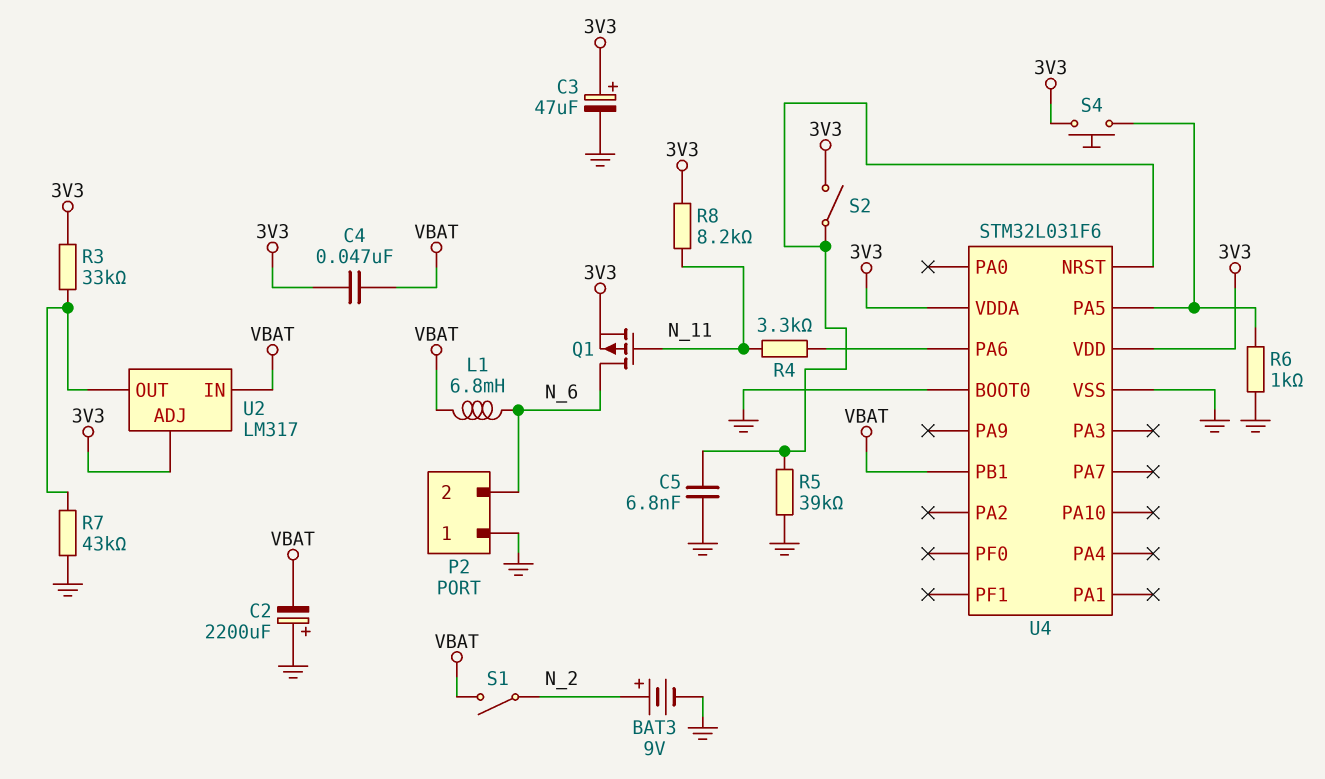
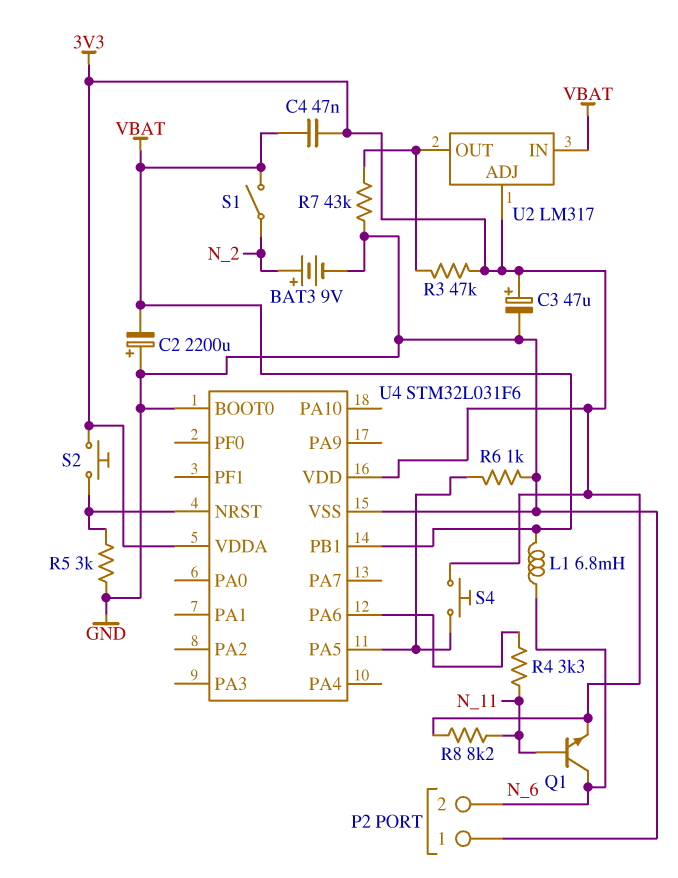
C5: 6.8nF (GND, U4/NRST) -> none
Q1: PMOS (G N_11, D N_6, S 3V3) -> NPN (B N_11, C N_6, E 3V3)
R3: 33k (3V3, U2/OUT) -> 47k (3V3, U2/OUT)
R5: 39k (GND, U4/NRST) -> 3k (GND, U4/NRST)
S2: switch (3V3, U4/NRST) -> button (3V3, U4/NRST)

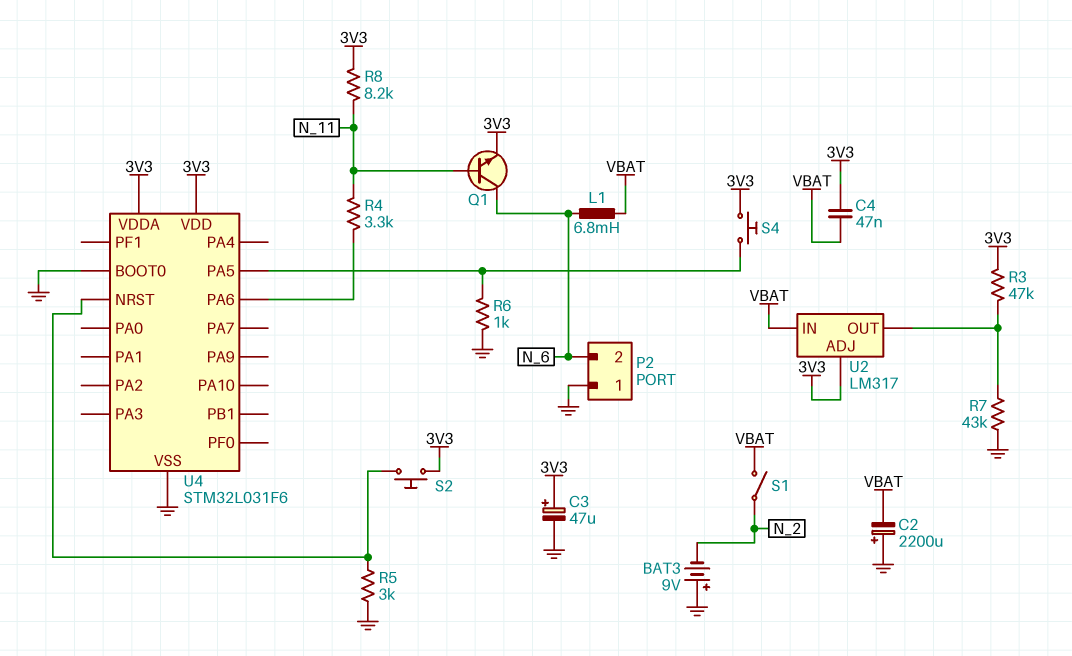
BAT3: 9V (plus N_2, minus GND) -> 9V (plus GND, minus N_2)
U4 pin PB1: VBAT -> none

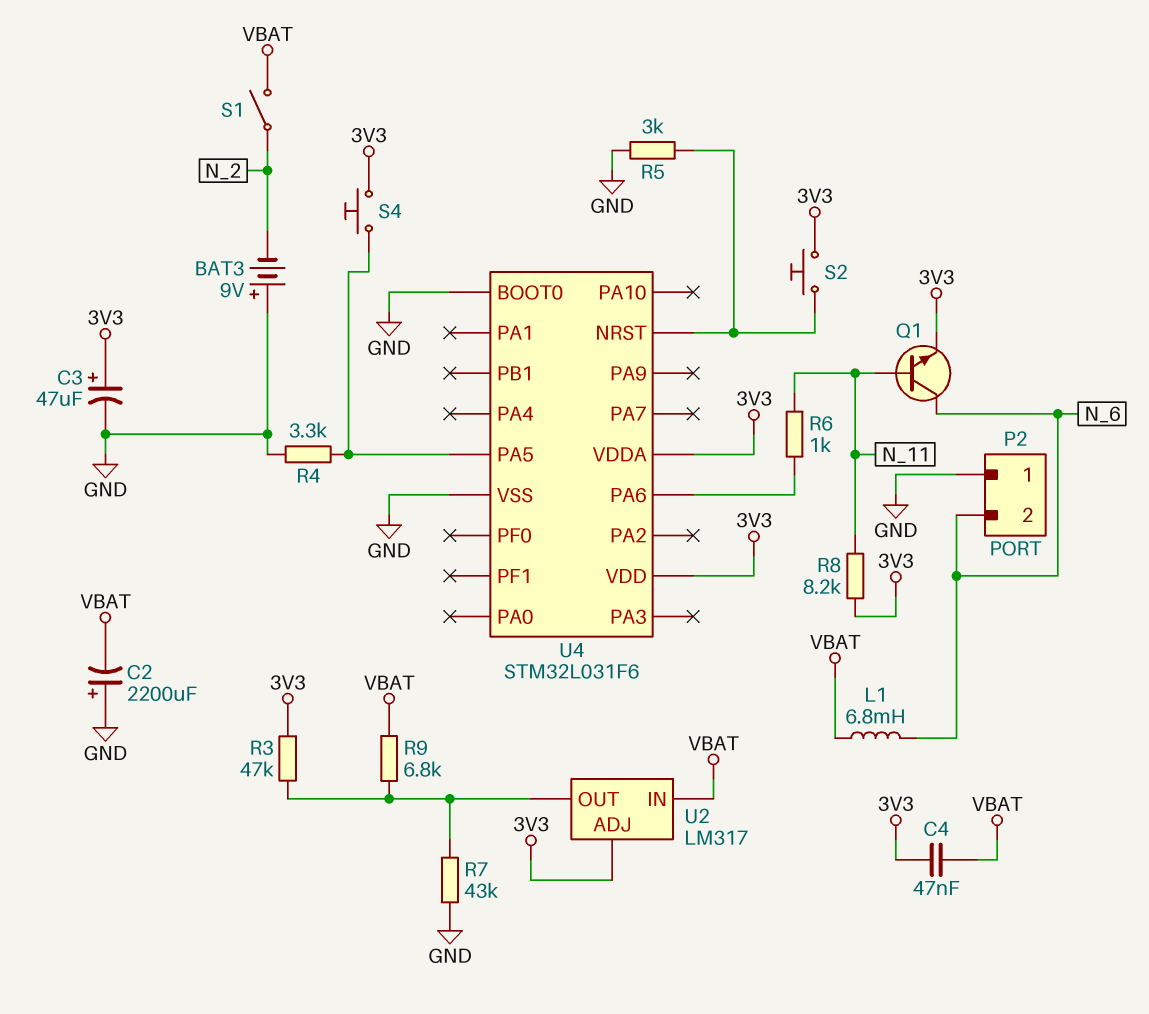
R4: 3.3k (N_11, U4/PA6) -> 3.3k (GND, U4/PA5)
R6: 1k (GND, U4/PA5) -> 1k (N_11, U4/PA6)
R9: none -> 6.8k (U2/OUT, VBAT)

